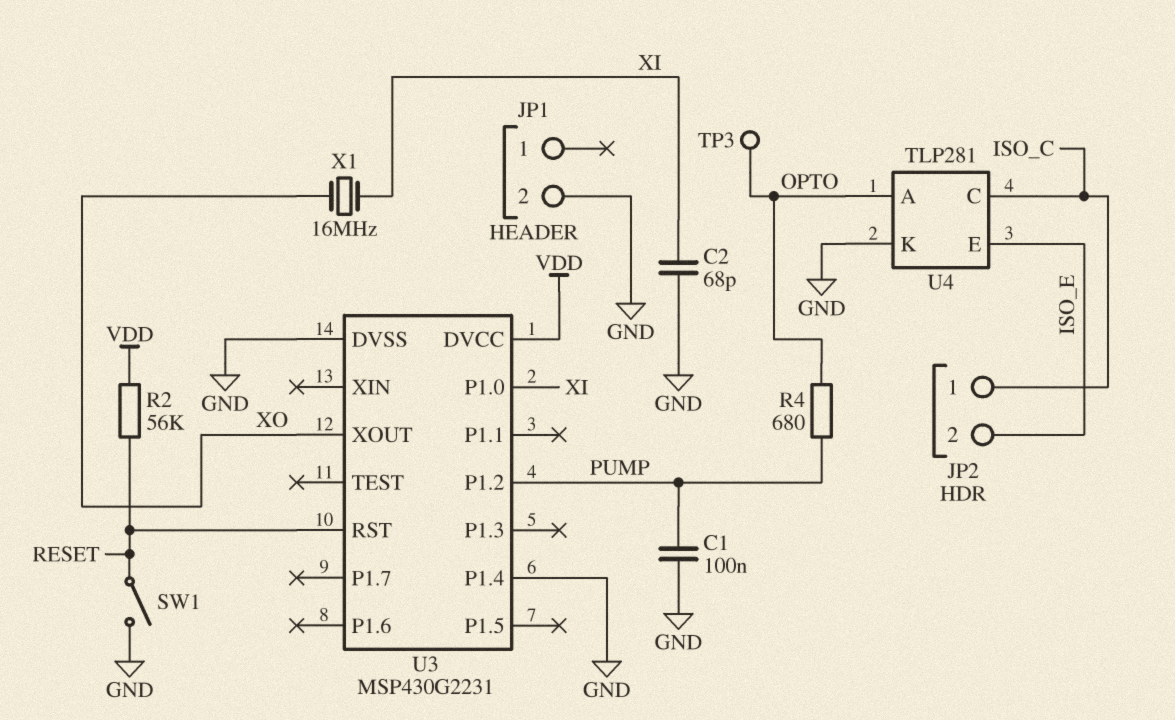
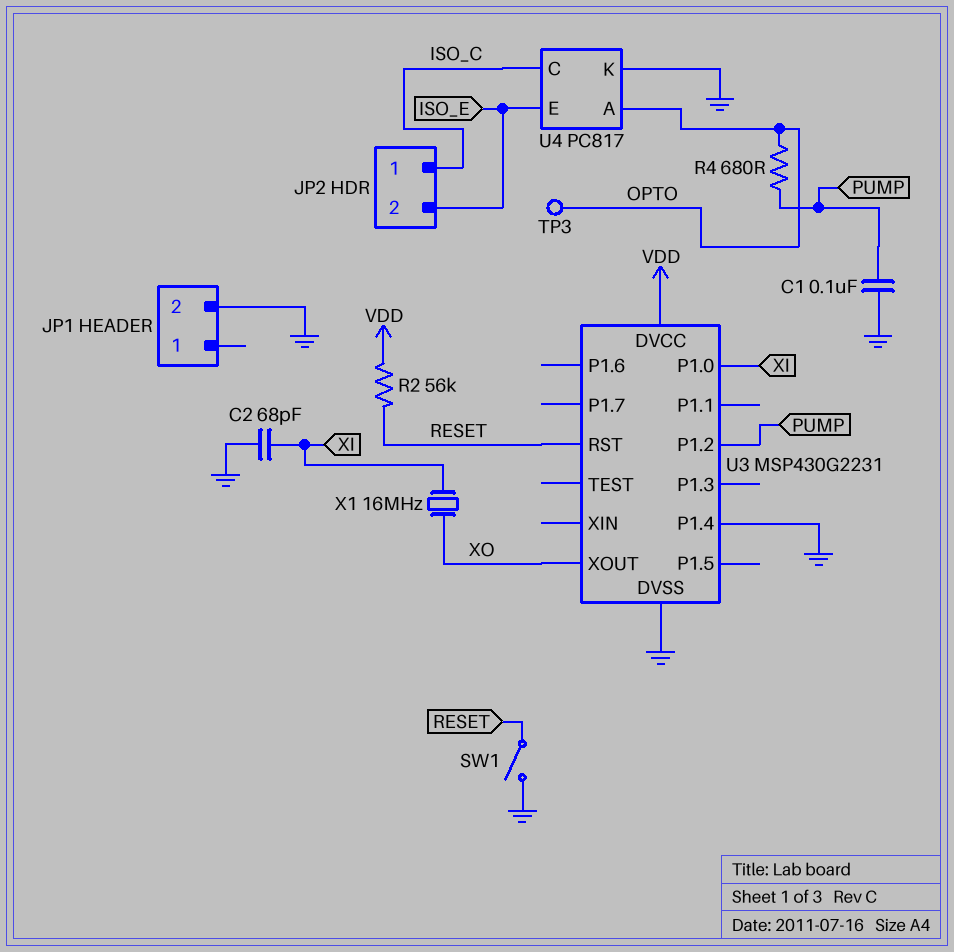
U4: TLP281 -> PC817

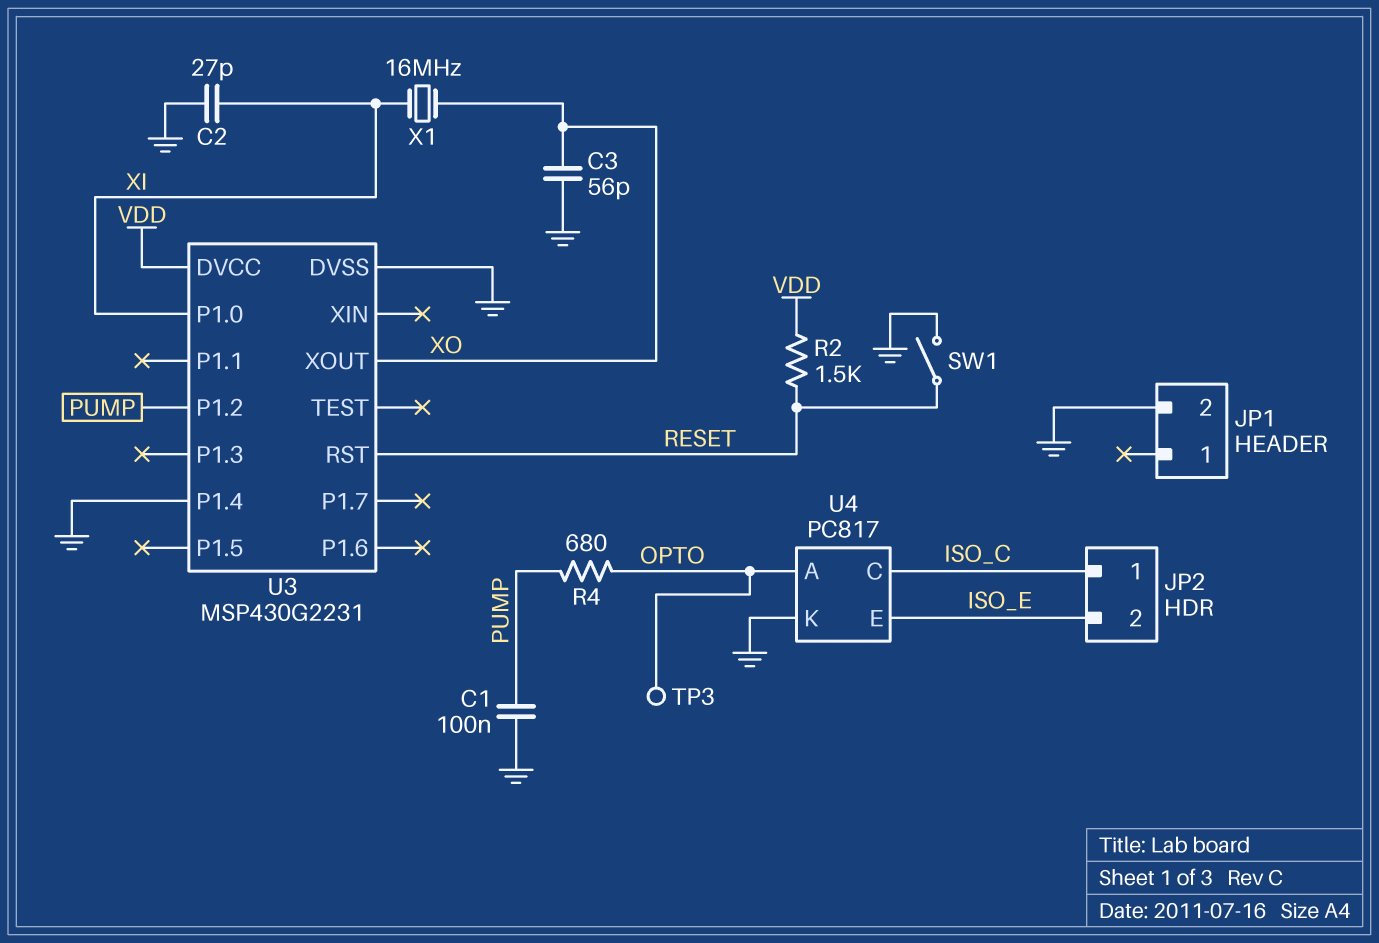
C2: 68pF (GND, XI) -> 27pF (GND, XI)
C3: none -> 56pF (GND, XO)
R2: 56k (RESET, VDD) -> 1.5k (RESET, VDD)

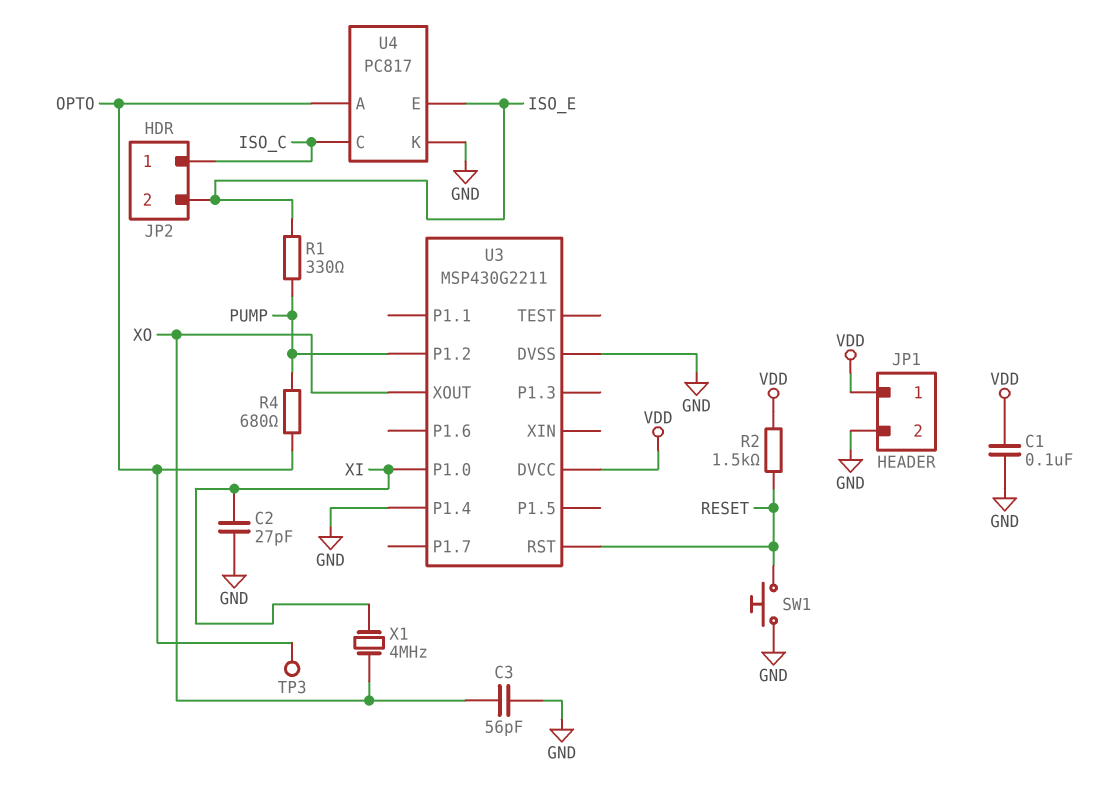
C1: 100nF (GND, PUMP) -> 100nF (GND, VDD)
JP1 pin 1: none -> VDD
R1: none -> 330 (ISO_E, PUMP)
SW1: switch (GND, RESET) -> button (GND, RESET)
U3: MSP430G2231 -> MSP430G2211
X1: 16MHz (XI, XO) -> 4MHz (XI, XO)

